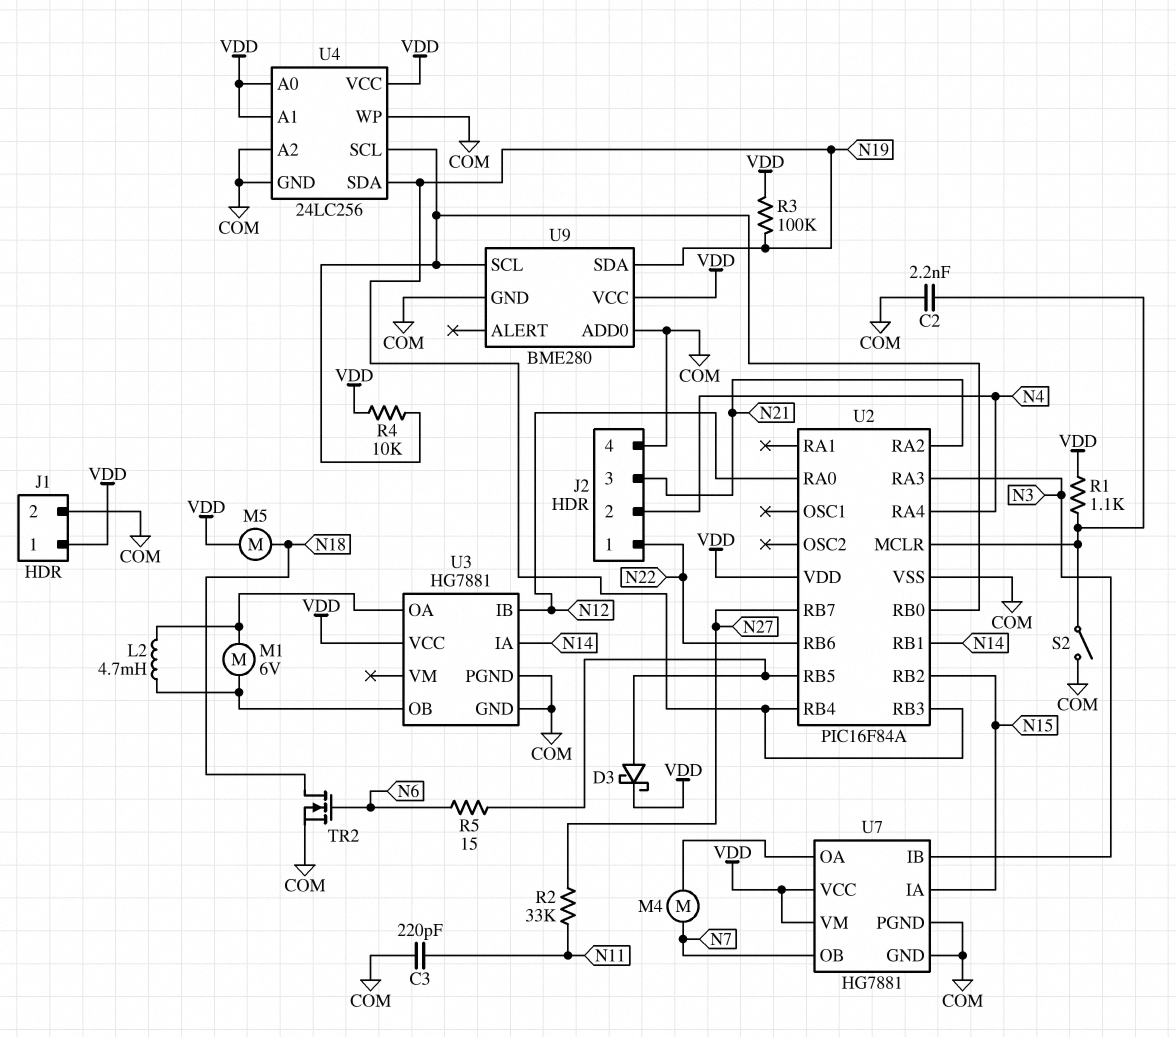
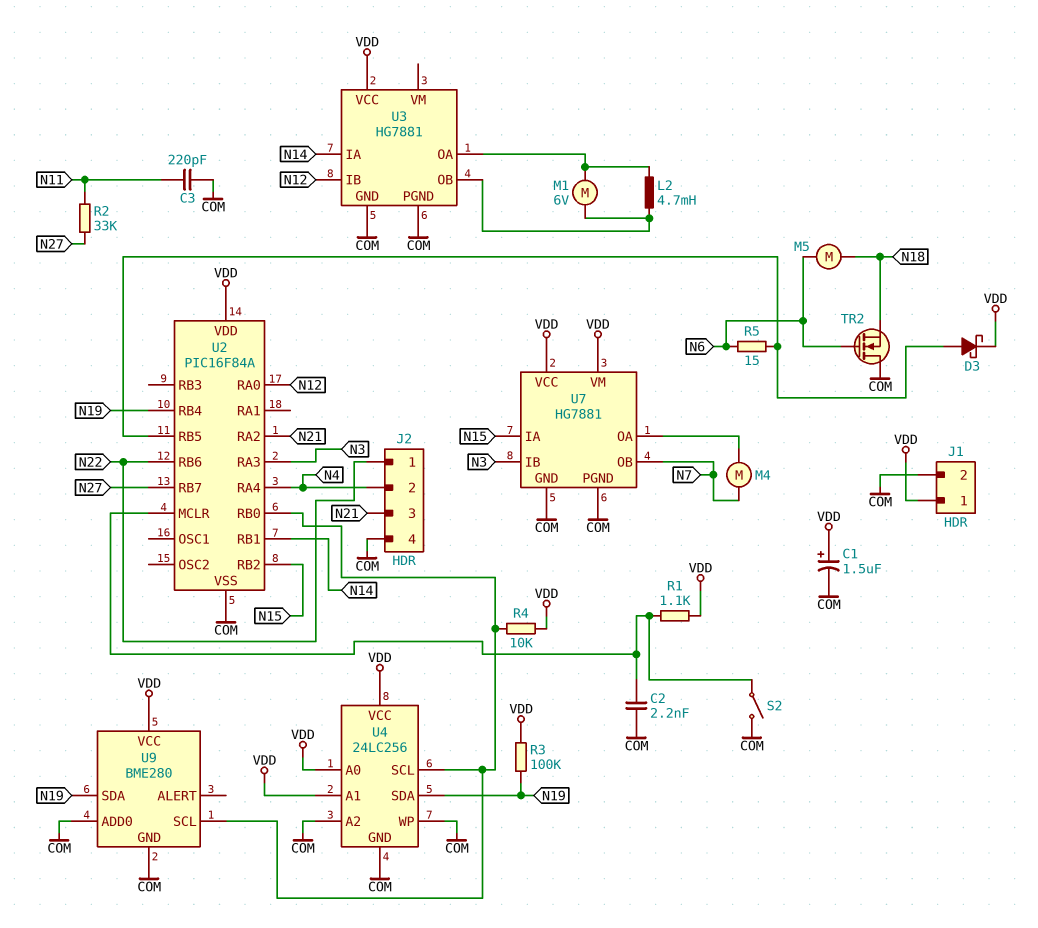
C1: none -> 1.5uF (plus VDD, minus COM)
M5: motor (N18, VDD) -> motor (N6, N18)
TR2: NMOS (G N6, D N18, S COM) -> NMOS (G N6, D COM, S N18)
U2 pin RB3: N19 -> none

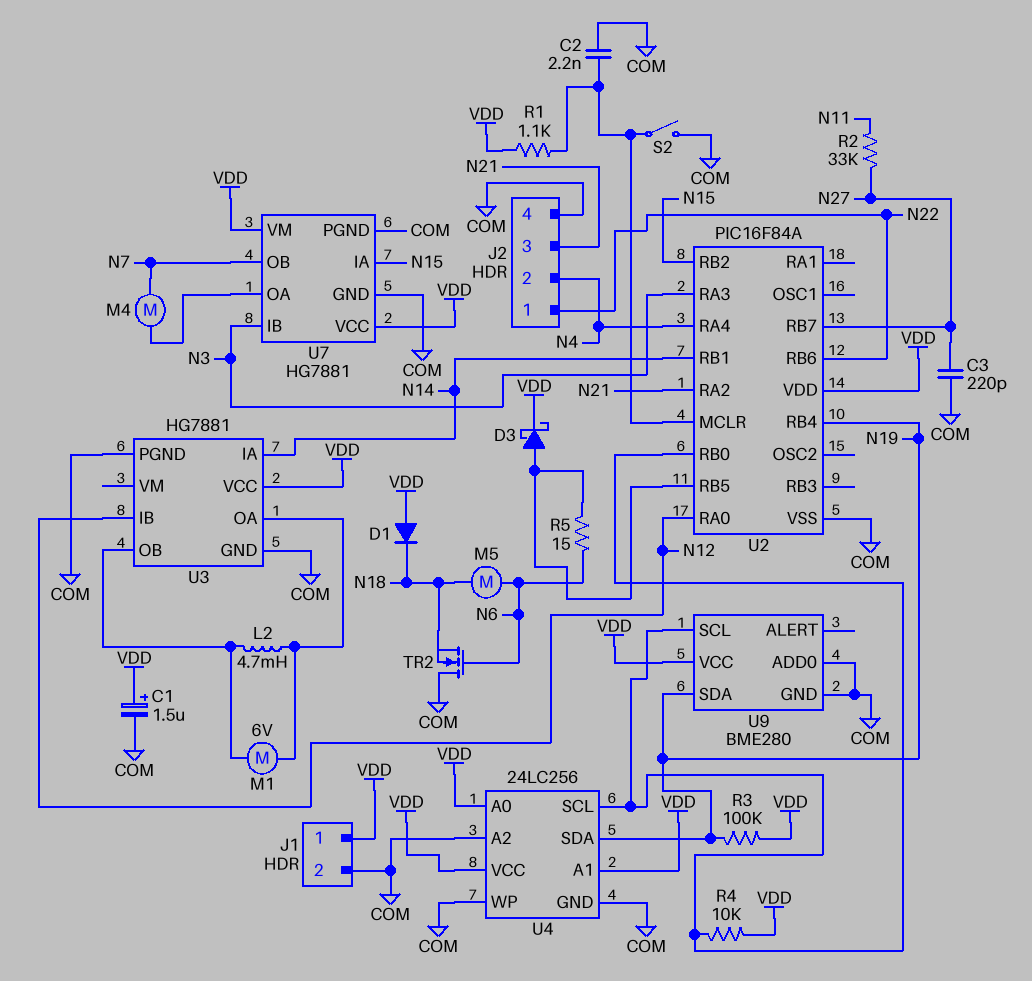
C3: 220pF (COM, N11) -> 220pF (COM, N27)
D1: none -> diode (A VDD, K N18)

